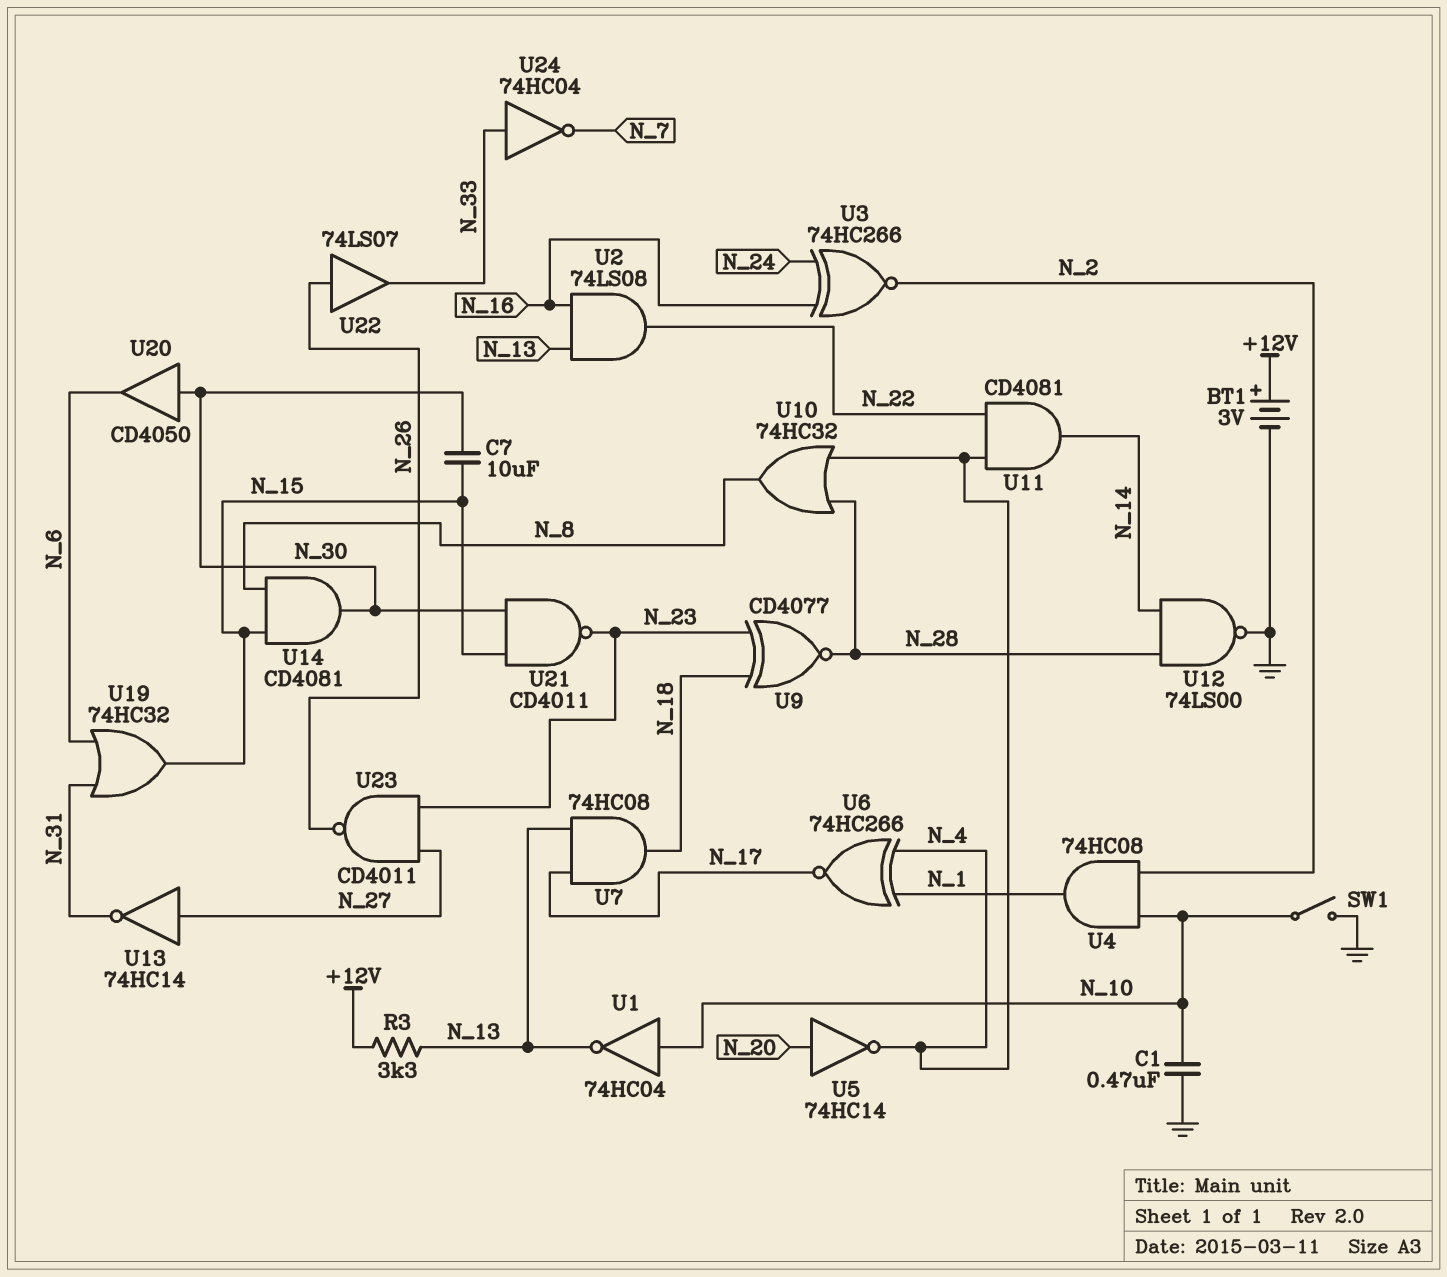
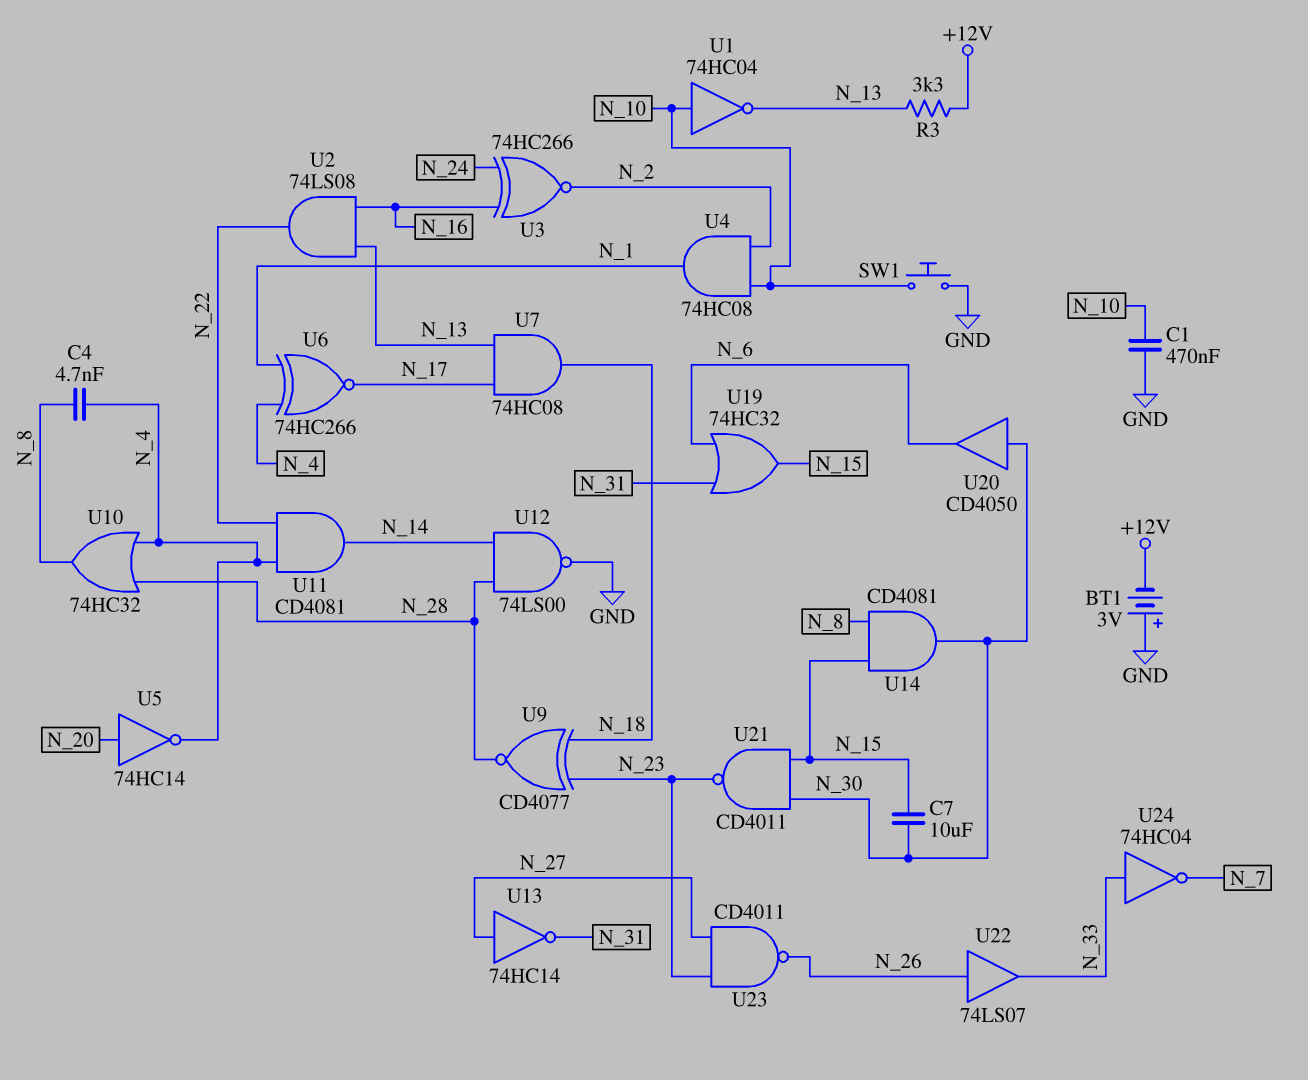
BT1: 3V (plus +12V, minus GND) -> 3V (plus GND, minus +12V)
C4: none -> 4.7nF (N_4, N_8)
SW1: switch (GND, N_10) -> button (GND, N_10)

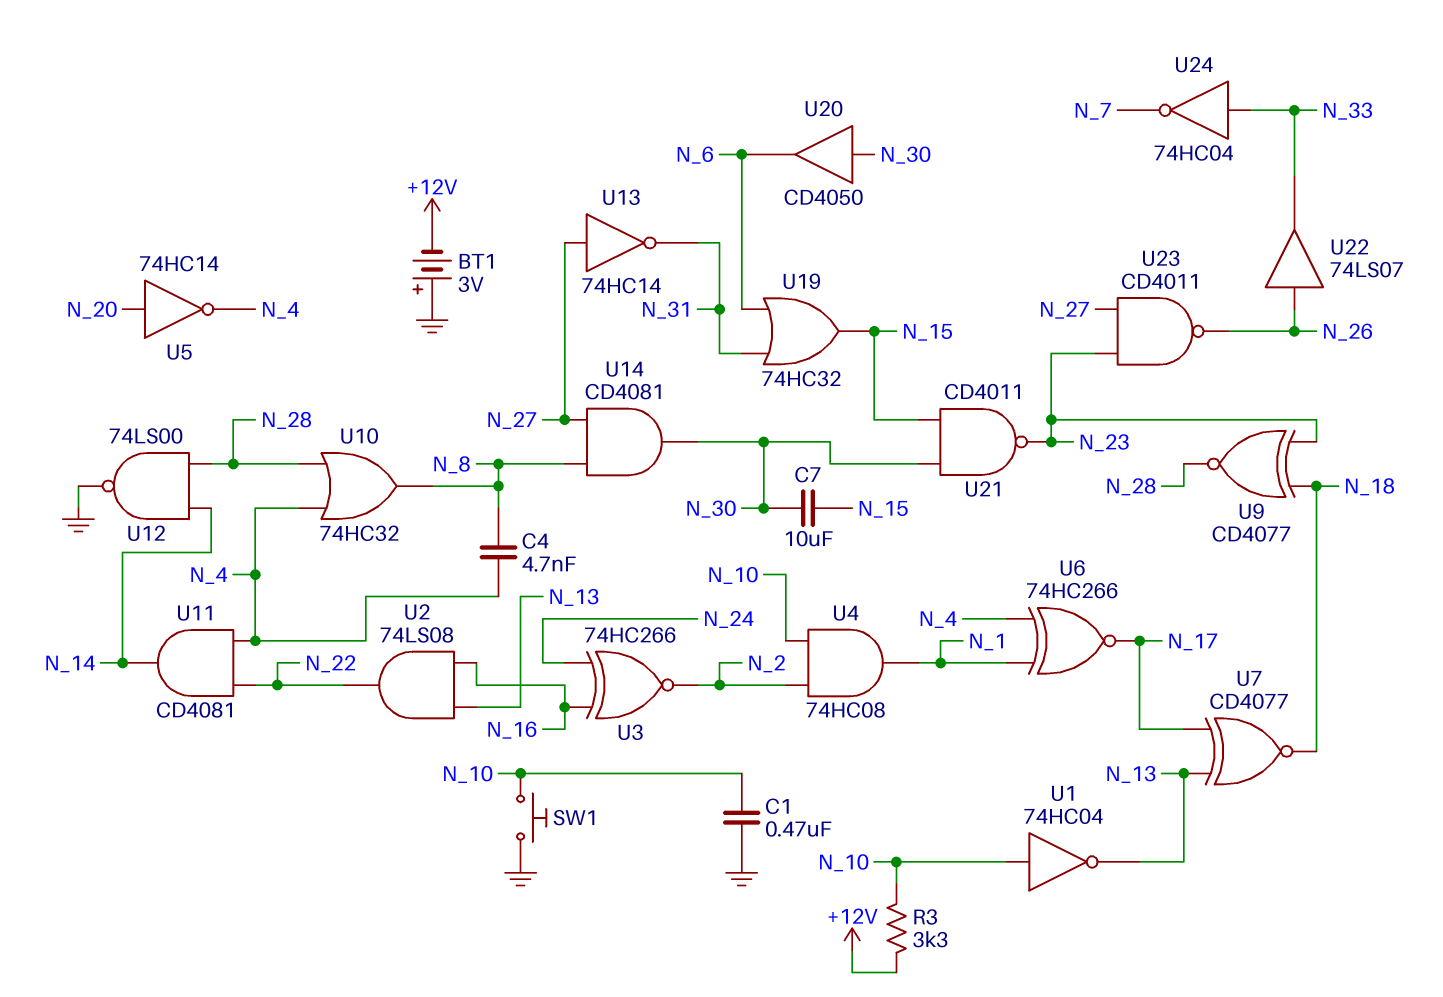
R3: 3.3k (+12V, N_13) -> 3.3k (+12V, N_10)
U7: AND 74HC08 (in N_13, in N_17, out N_18) -> XNOR CD4077 (in N_13, in N_17, out N_18)
U14: AND CD4081 (in N_8, in N_15, out N_30) -> AND CD4081 (in N_8, in N_27, out N_30)

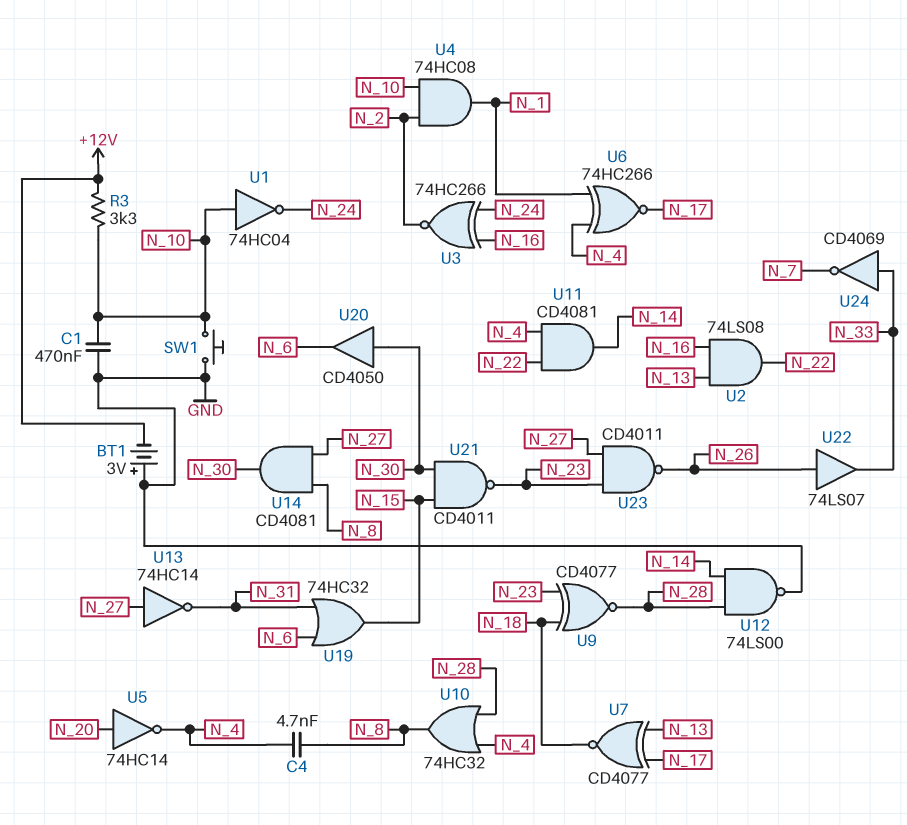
C7: 10uF (N_15, N_30) -> none
U1: NOT 74HC04 (in N_10, out N_13) -> NOT 74HC04 (in N_10, out N_24)
U24: NOT 74HC04 (in N_33, out N_7) -> NOT CD4069 (in N_33, out N_7)

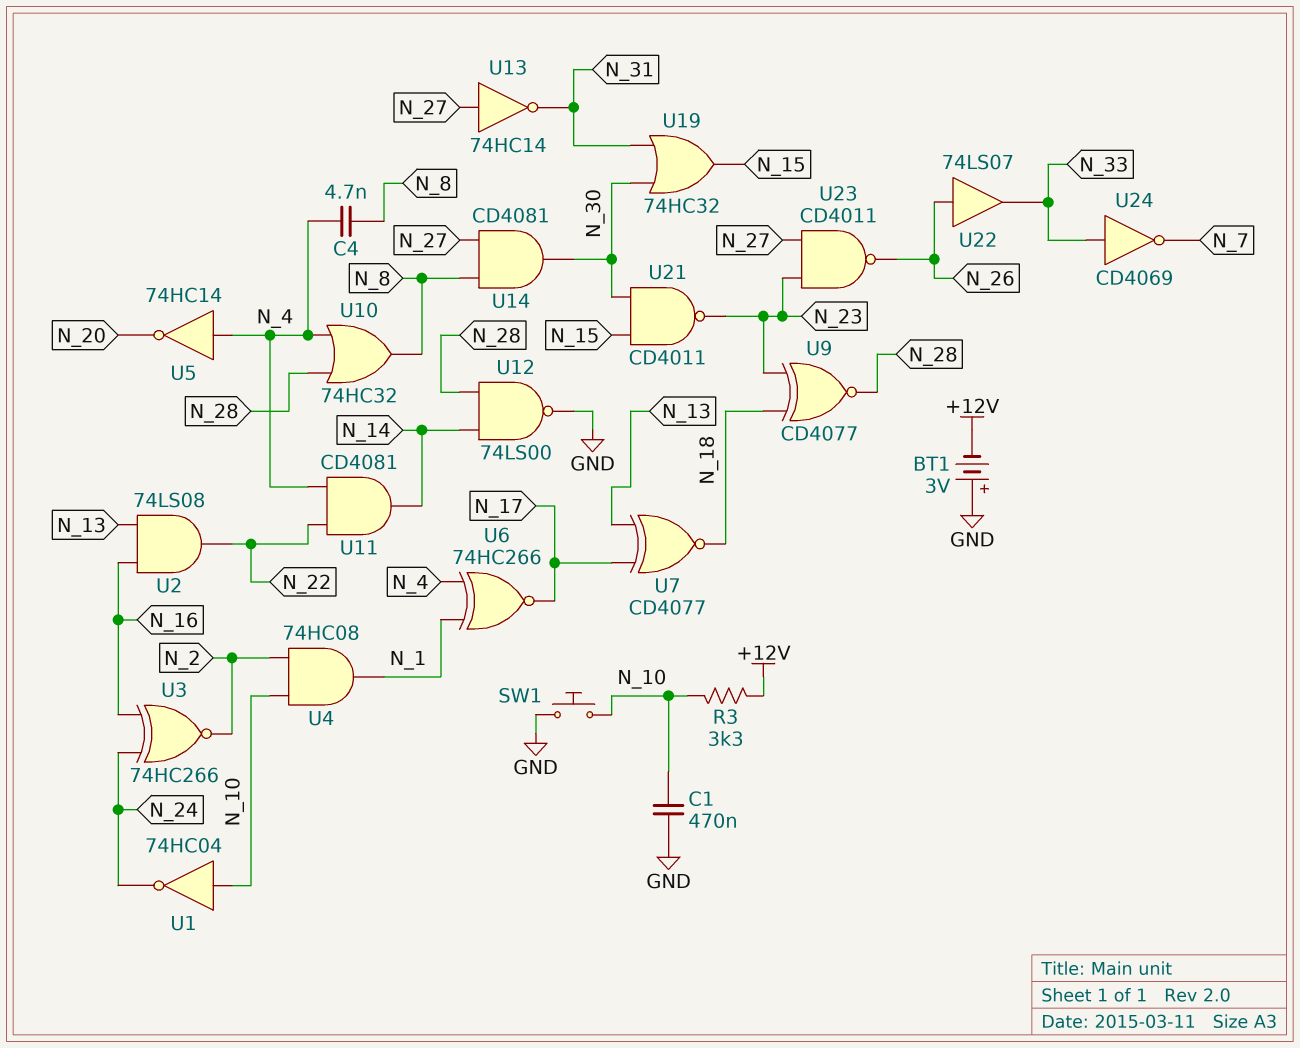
U5: NOT 74HC14 (in N_20, out N_4) -> NOT 74HC14 (in N_4, out N_20)
U19: OR 74HC32 (in N_6, in N_31, out N_15) -> OR 74HC32 (in N_30, in N_31, out N_15)
U20: buffer CD4050 (in N_30, out N_6) -> none

